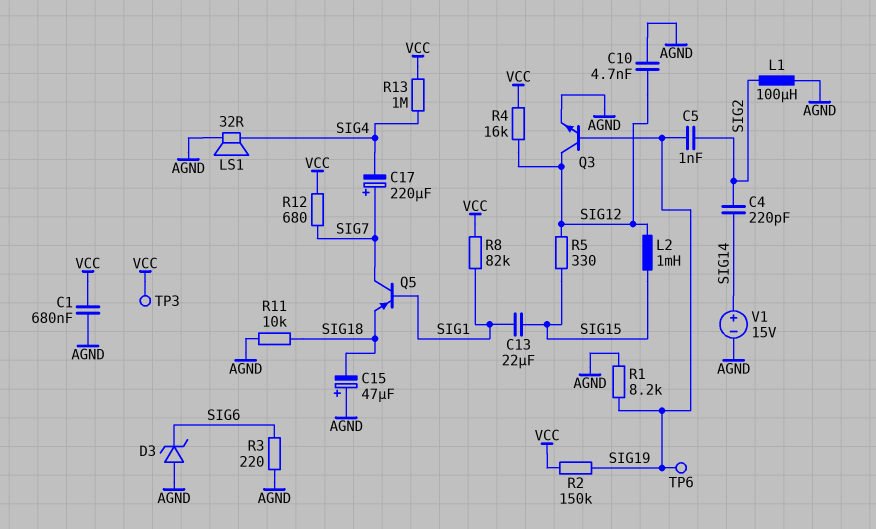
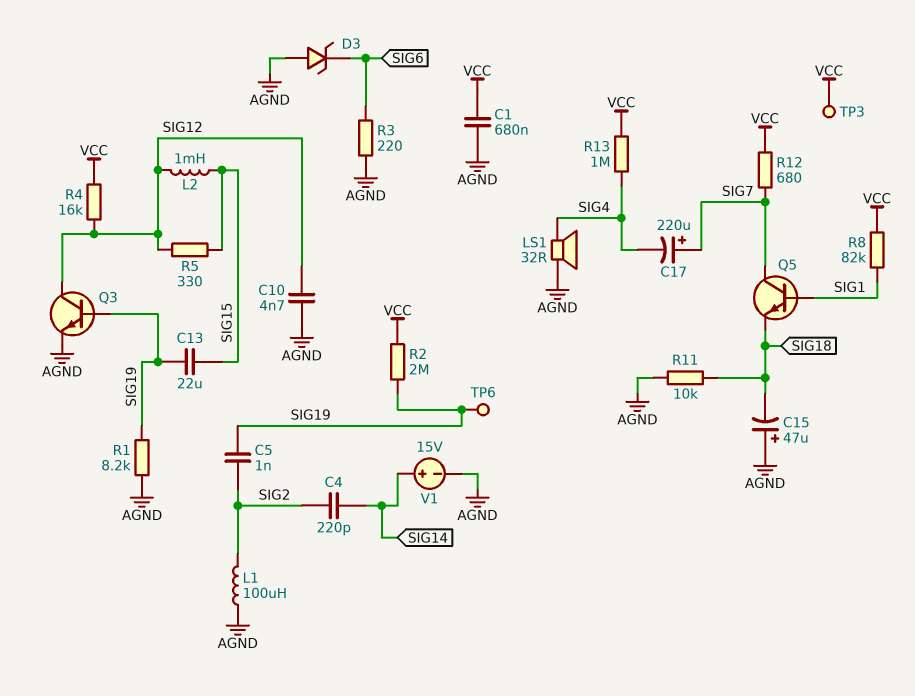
C13: 22uF (SIG1, SIG15) -> 22uF (SIG15, SIG19)
Q5: PNP (B SIG1, C SIG7, E SIG18) -> NPN (B SIG1, C SIG7, E SIG18)
R2: 150k (SIG19, VCC) -> 2M (SIG19, VCC)

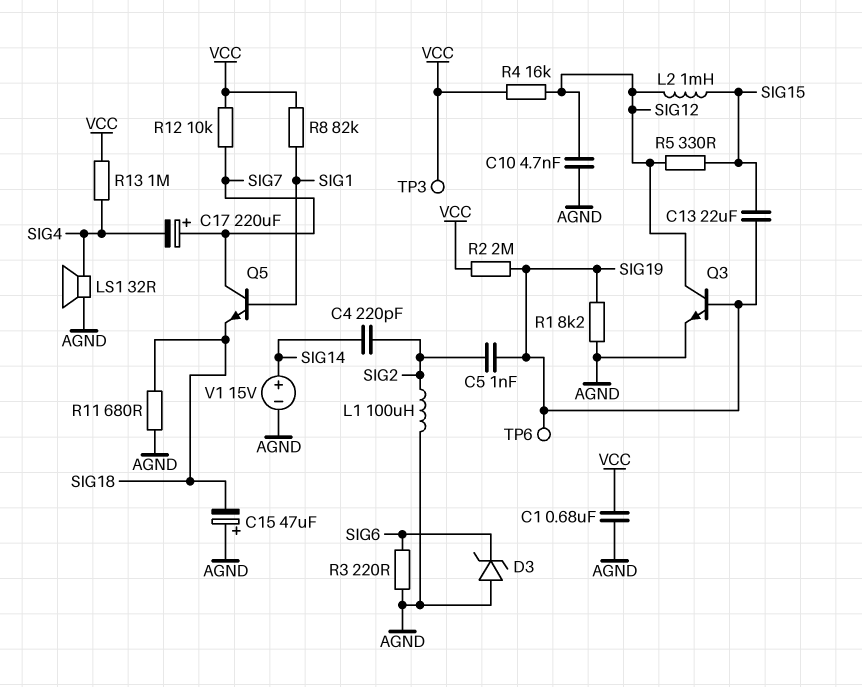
R11: 10k (AGND, SIG18) -> 680 (AGND, SIG18)
R12: 680 (SIG7, VCC) -> 10k (SIG7, VCC)

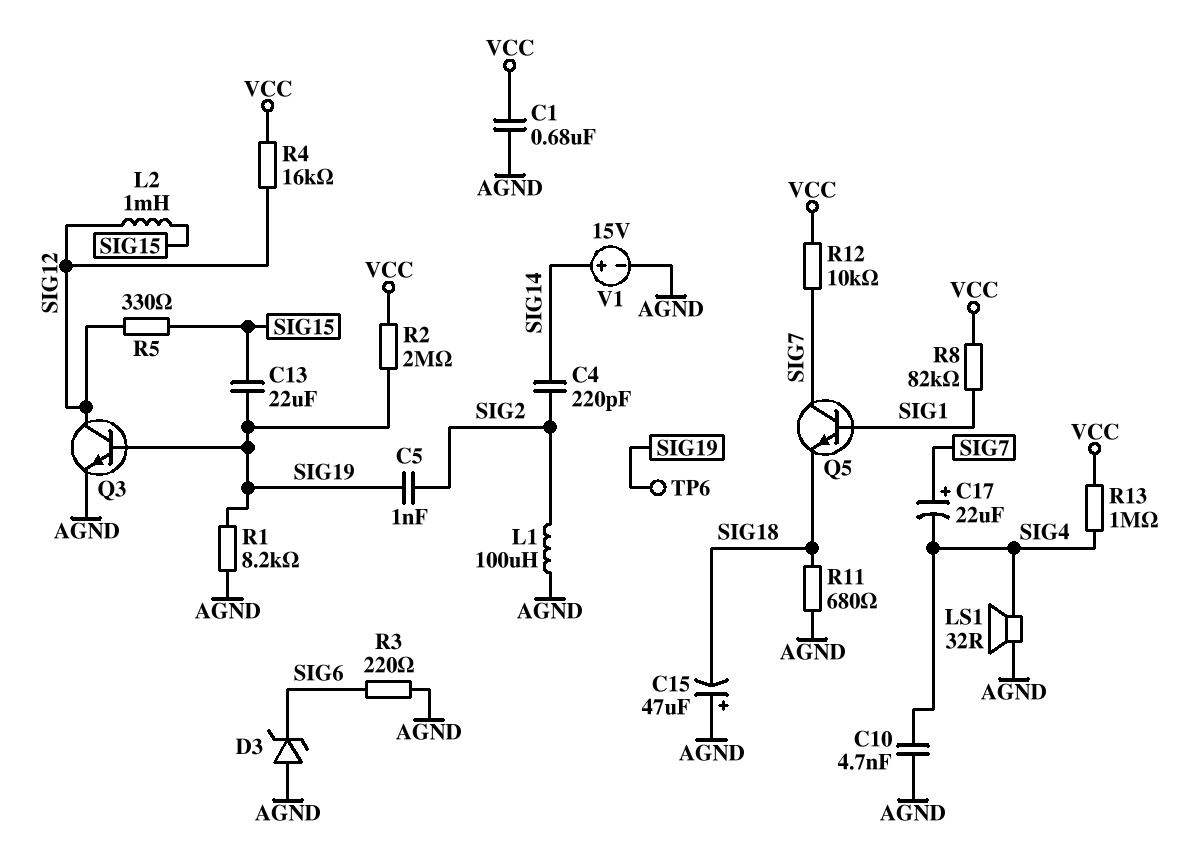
C10: 4.7nF (AGND, SIG12) -> 4.7nF (AGND, SIG4)
C17: 220uF (plus SIG7, minus SIG4) -> 22uF (plus SIG7, minus SIG4)
TP3: test point (VCC) -> none

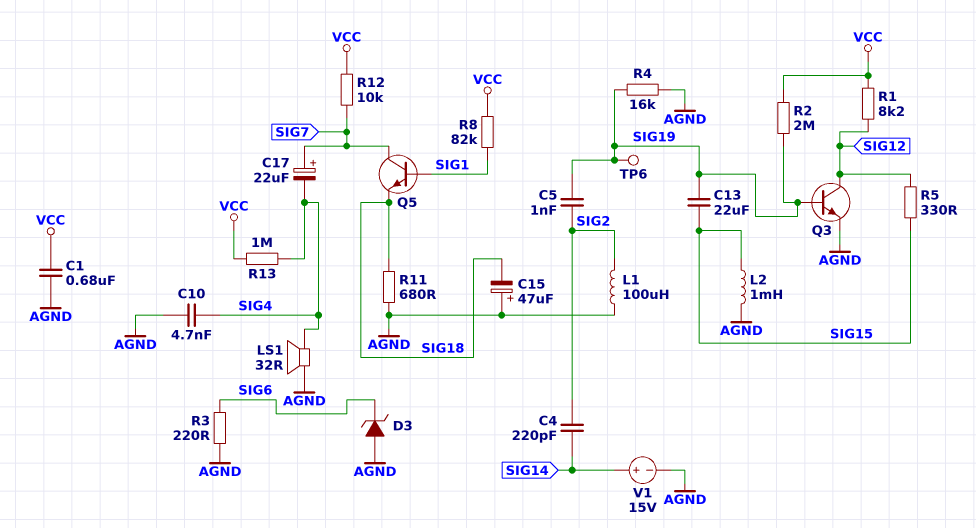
L2: 1mH (SIG12, SIG15) -> 1mH (AGND, SIG15)
R1: 8.2k (AGND, SIG19) -> 8.2k (SIG12, VCC)
R4: 16k (SIG12, VCC) -> 16k (AGND, SIG19)

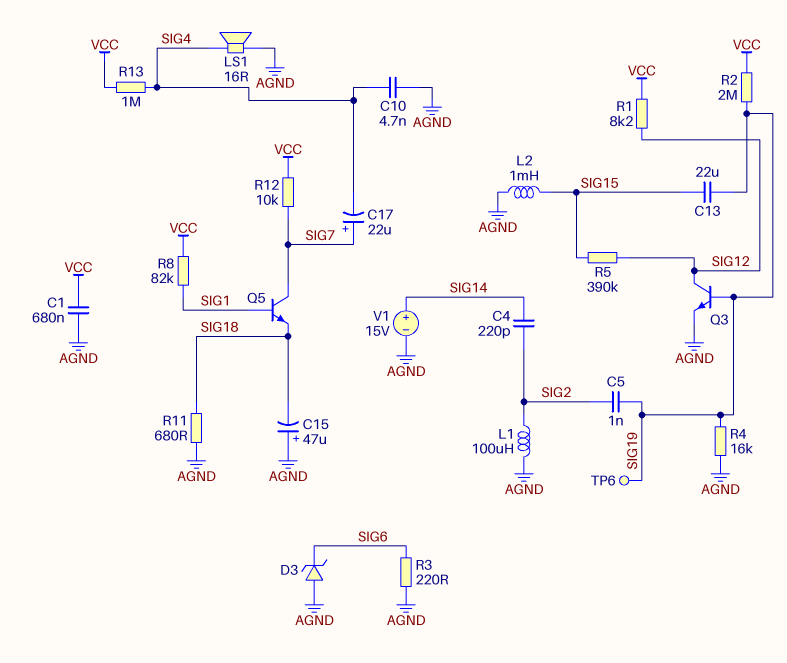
LS1: speaker 32R (AGND, SIG4) -> speaker 16R (AGND, SIG4)
R5: 330 (SIG12, SIG15) -> 390k (SIG12, SIG15)

